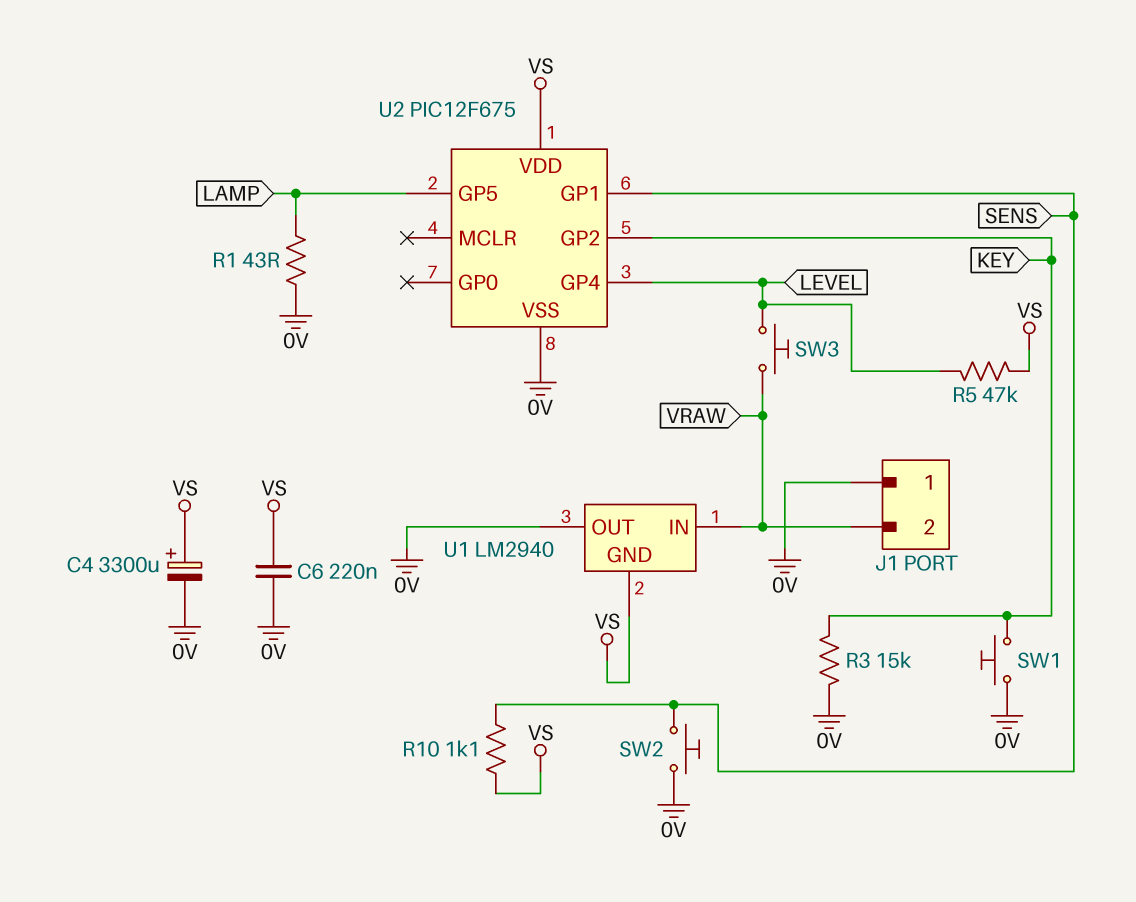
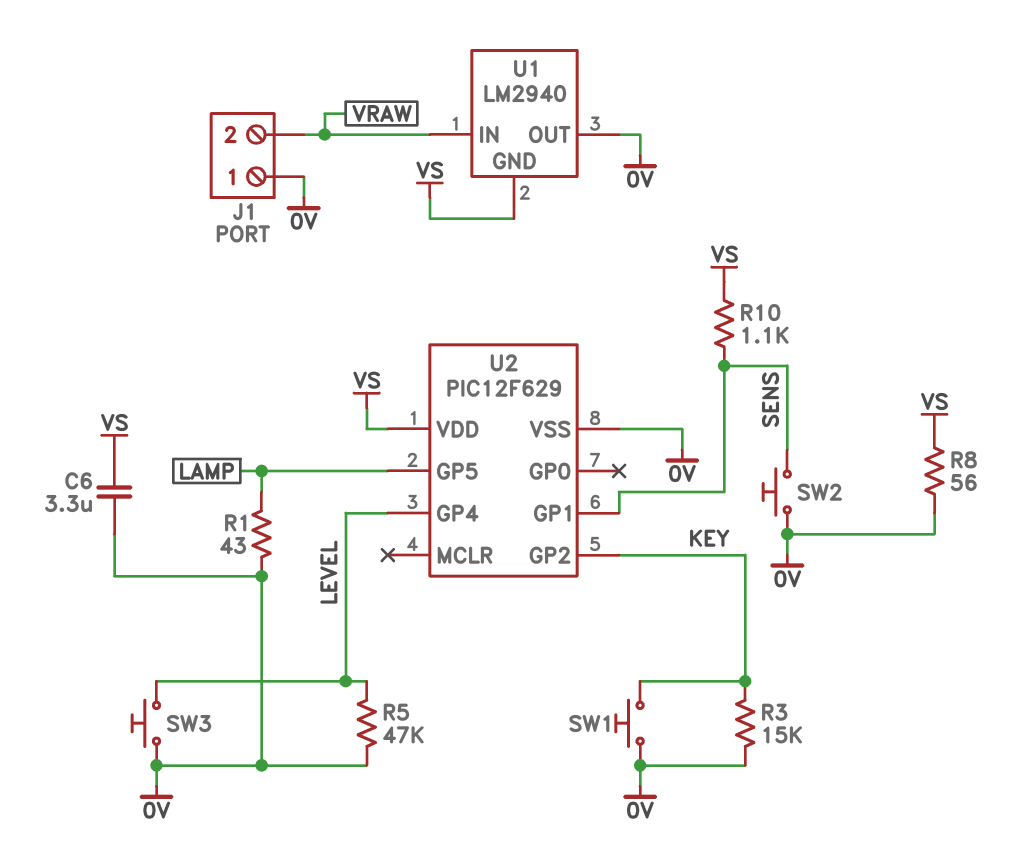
C4: 3300uF (plus VS, minus 0V) -> none
C6: 220nF (0V, VS) -> 3.3uF (0V, VS)
R5: 47k (LEVEL, VS) -> 47k (0V, LEVEL)
R8: none -> 56 (0V, VS)
SW3: button (LEVEL, VRAW) -> button (0V, LEVEL)
U2: PIC12F675 -> PIC12F629

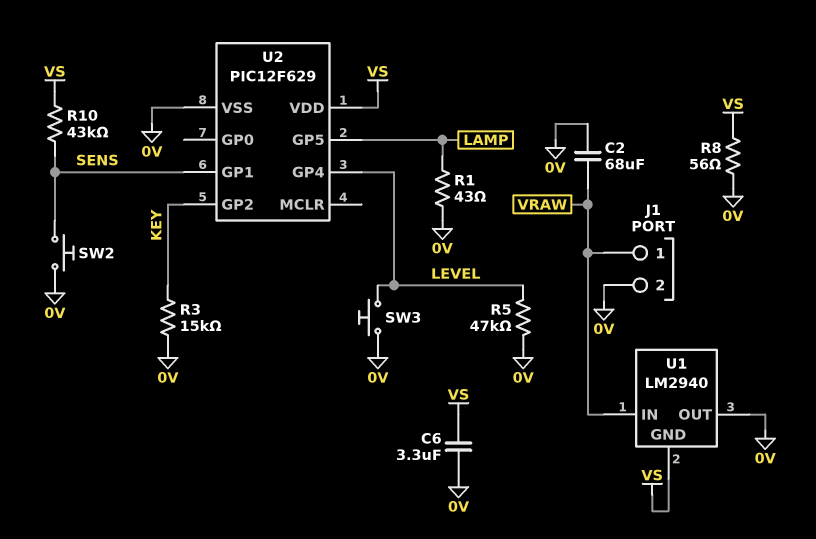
C2: none -> 68uF (0V, VRAW)
J1 pin 1: 0V -> VRAW
J1 pin 2: VRAW -> 0V
R10: 1.1k (SENS, VS) -> 43k (SENS, VS)
SW1: button (0V, KEY) -> none

